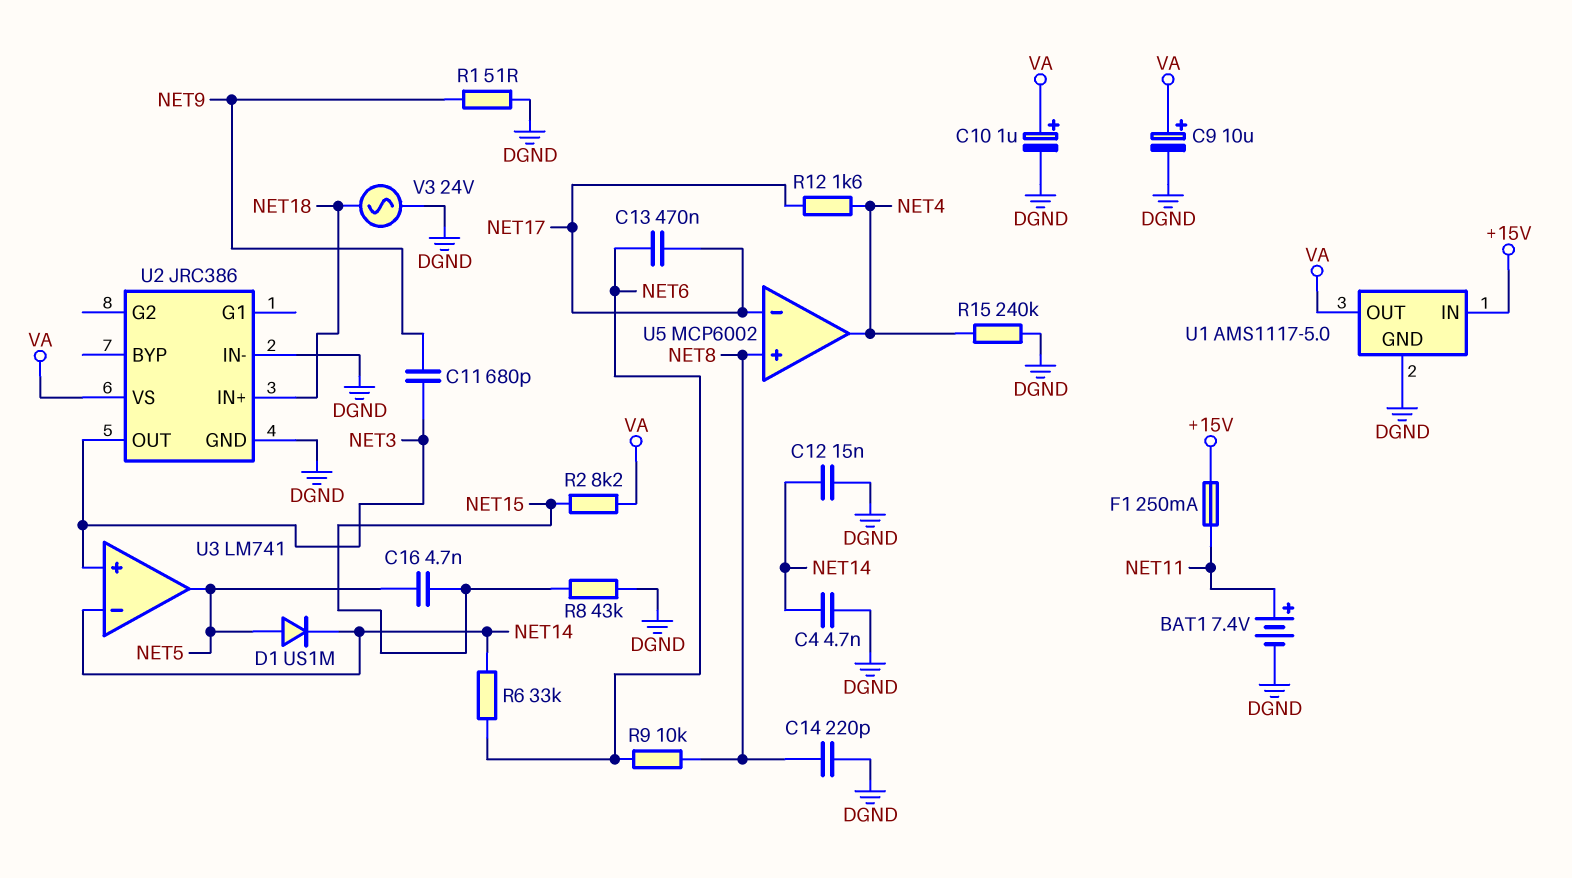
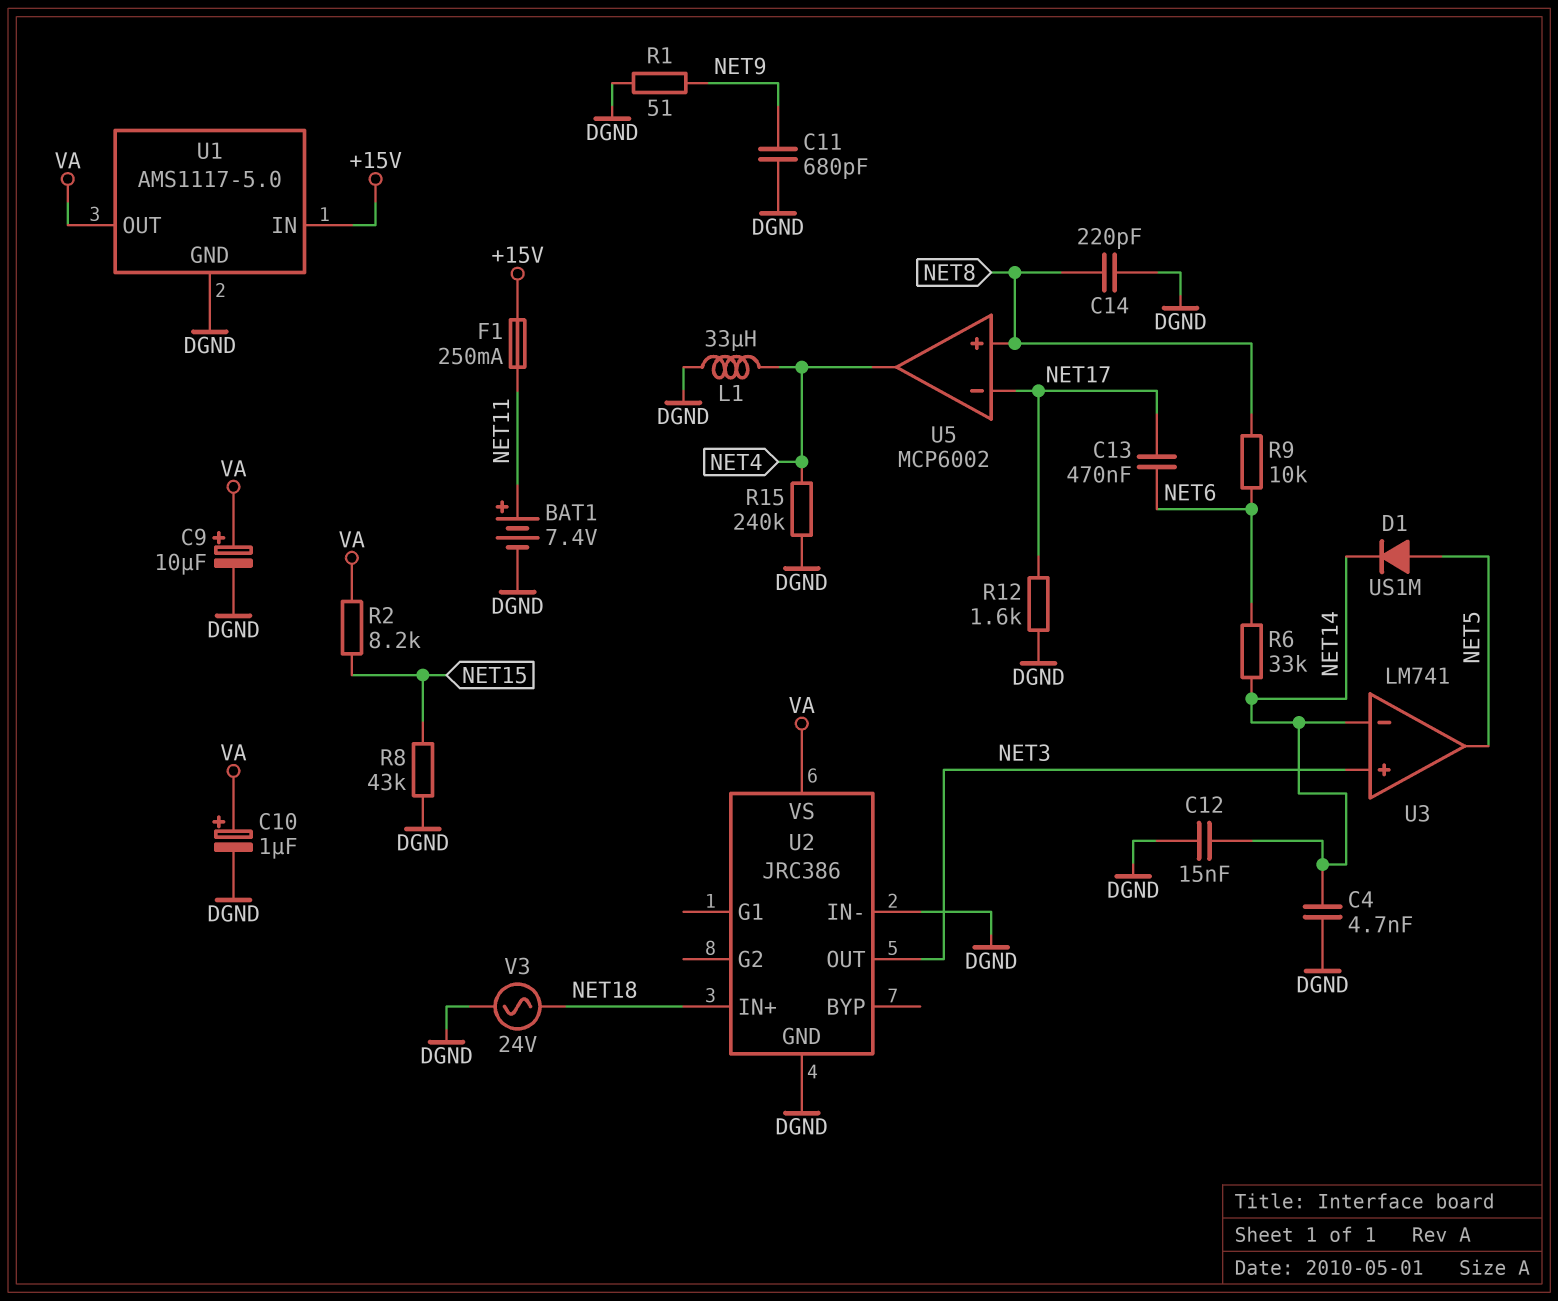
C11: 680pF (NET3, NET9) -> 680pF (DGND, NET9)
C16: 4.7nF (NET5, NET15) -> none
L1: none -> 33uH (DGND, NET4)
R12: 1.6k (NET4, NET17) -> 1.6k (DGND, NET17)

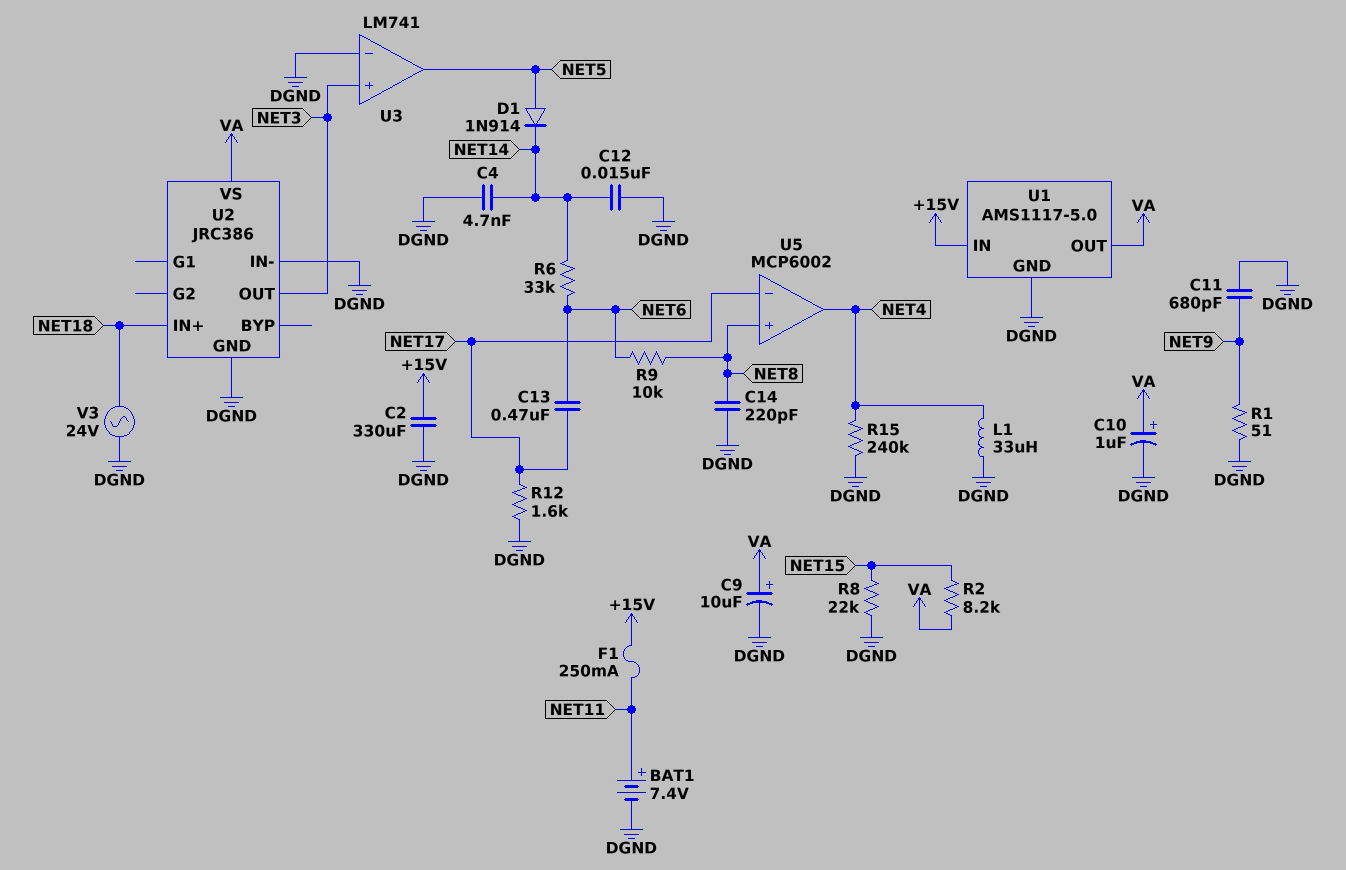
C2: none -> 330uF (+15V, DGND)
D1: diode US1M (A NET5, K NET14) -> diode 1N914 (A NET5, K NET14)
R8: 43k (DGND, NET15) -> 22k (DGND, NET15)
U3 pin in-: NET14 -> DGND

